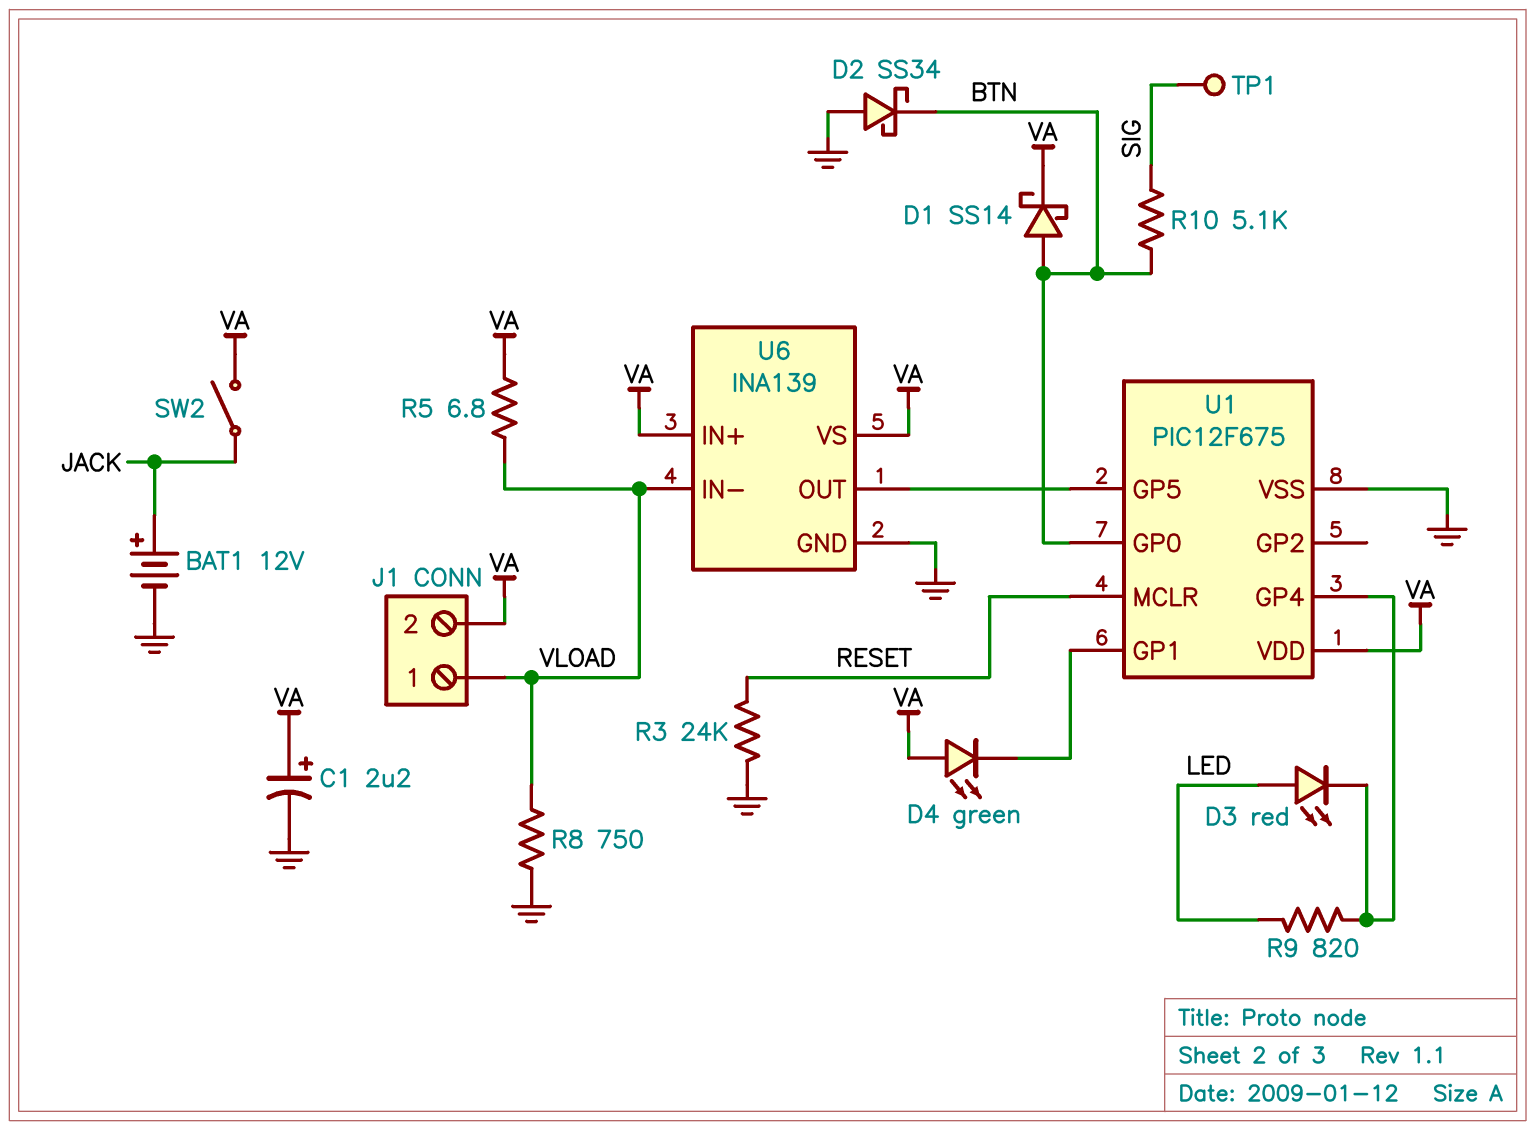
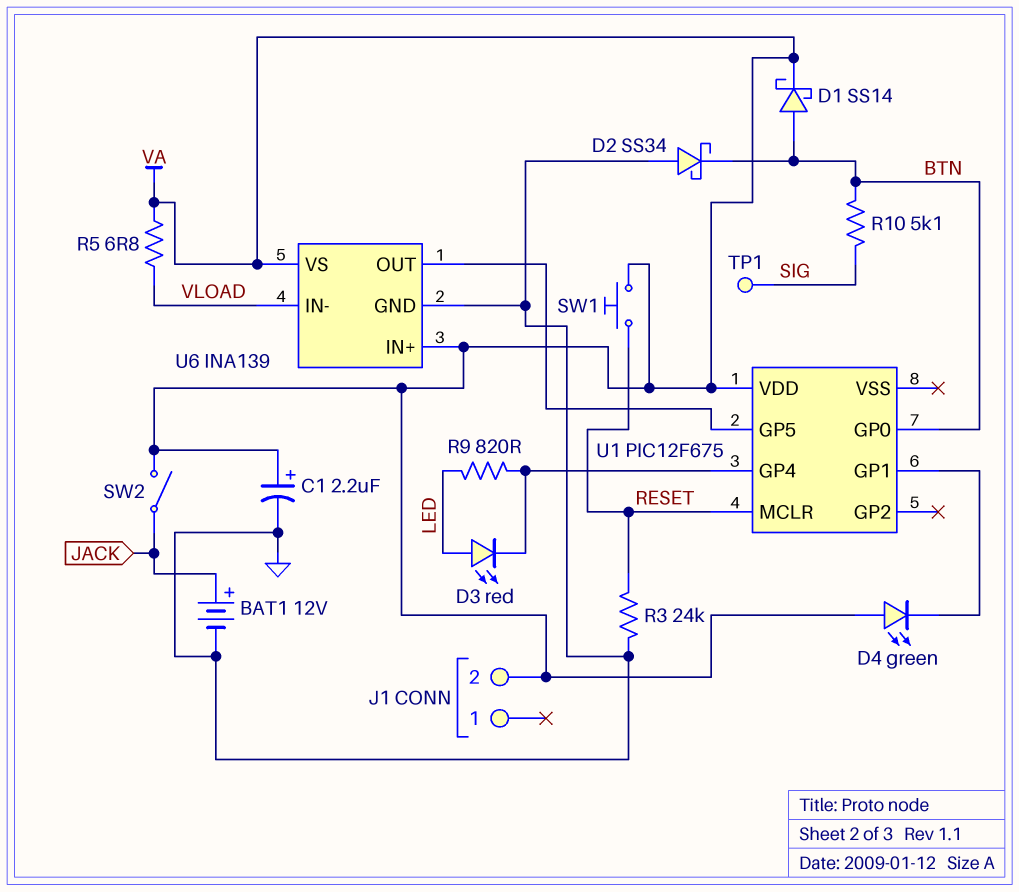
J1 pin 1: VLOAD -> none
R8: 750 (GND, VLOAD) -> none
SW1: none -> button (RESET, VA)
U1 pin VSS: GND -> none

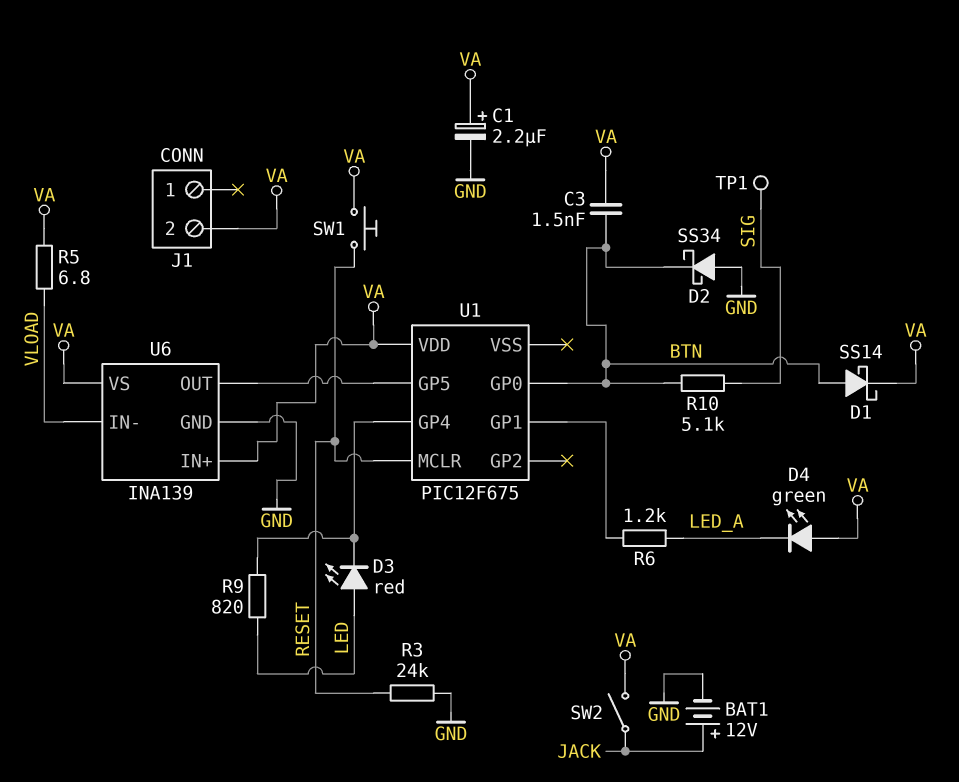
C3: none -> 1.5nF (BTN, VA)
D4: LED green (A VA, K U1/GP1) -> LED green (A VA, K LED_A)
R6: none -> 1.2k (LED_A, U1/GP1)

